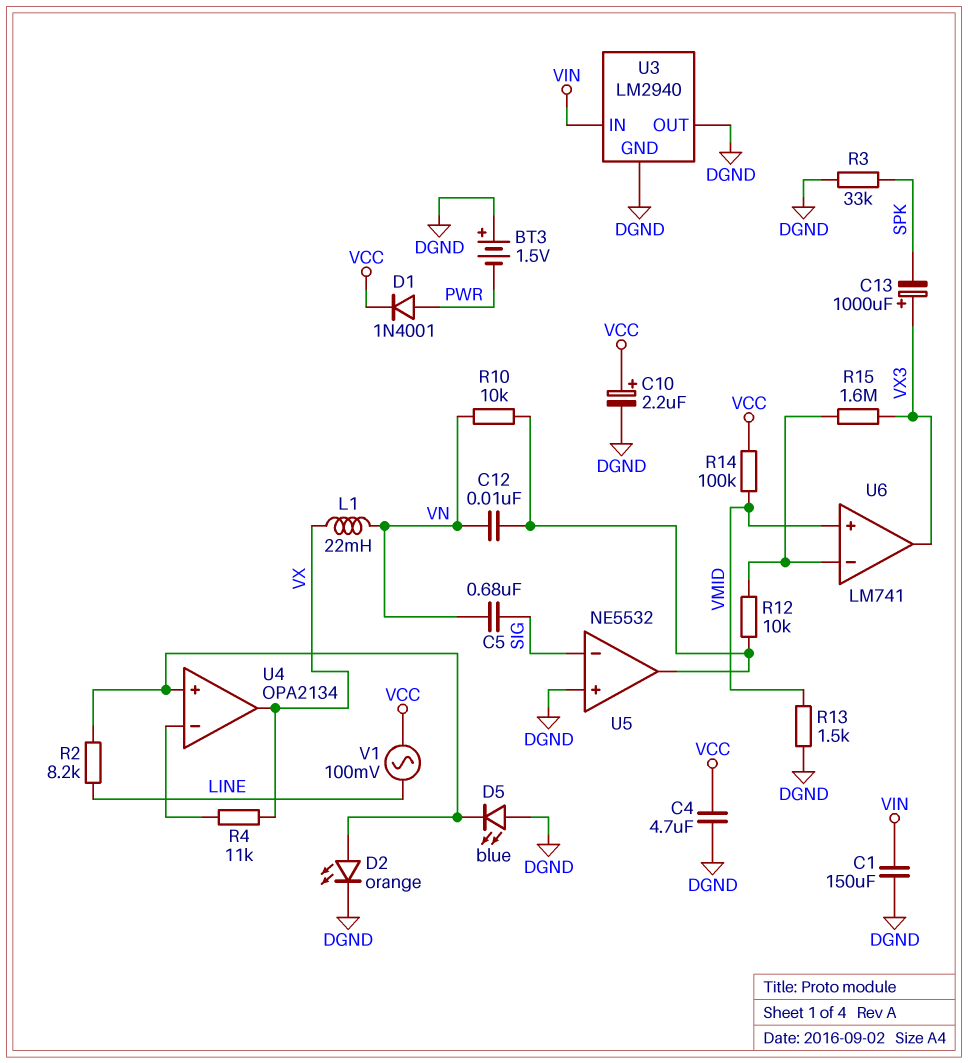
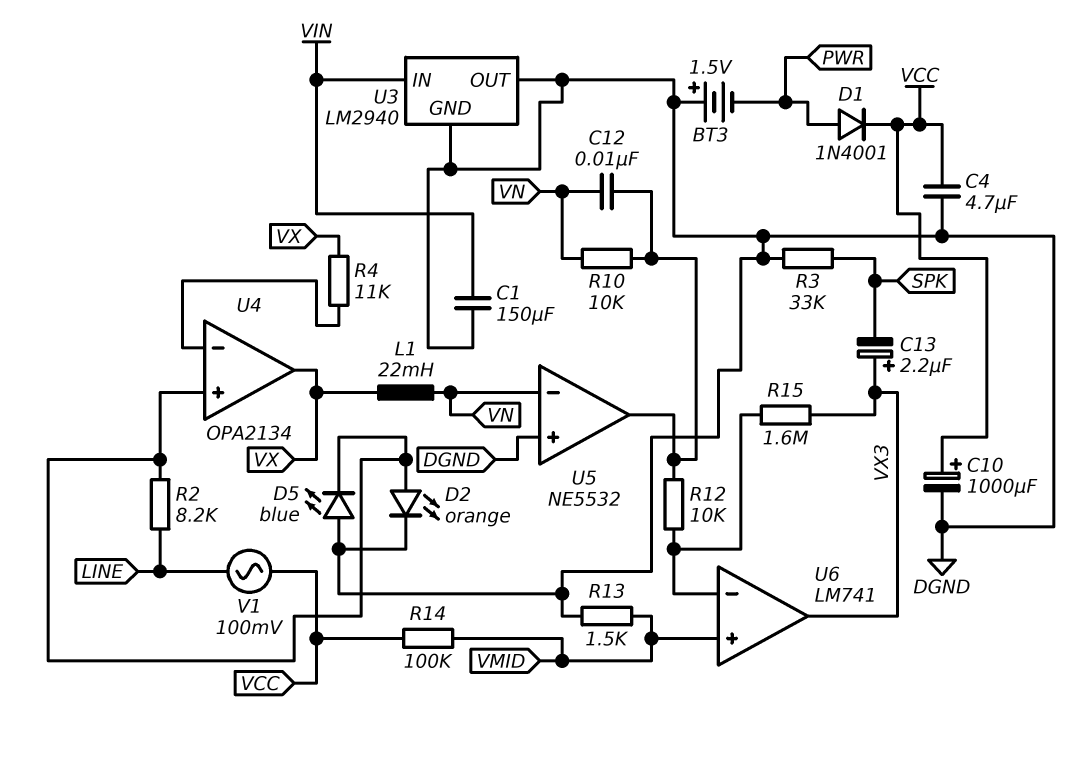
C5: 680nF (SIG, VN) -> none
C10: 2.2uF (plus VCC, minus DGND) -> 1000uF (plus VCC, minus DGND)
C13: 1000uF (plus VX3, minus SPK) -> 2.2uF (plus VX3, minus SPK)
U5 pin in-: SIG -> VN

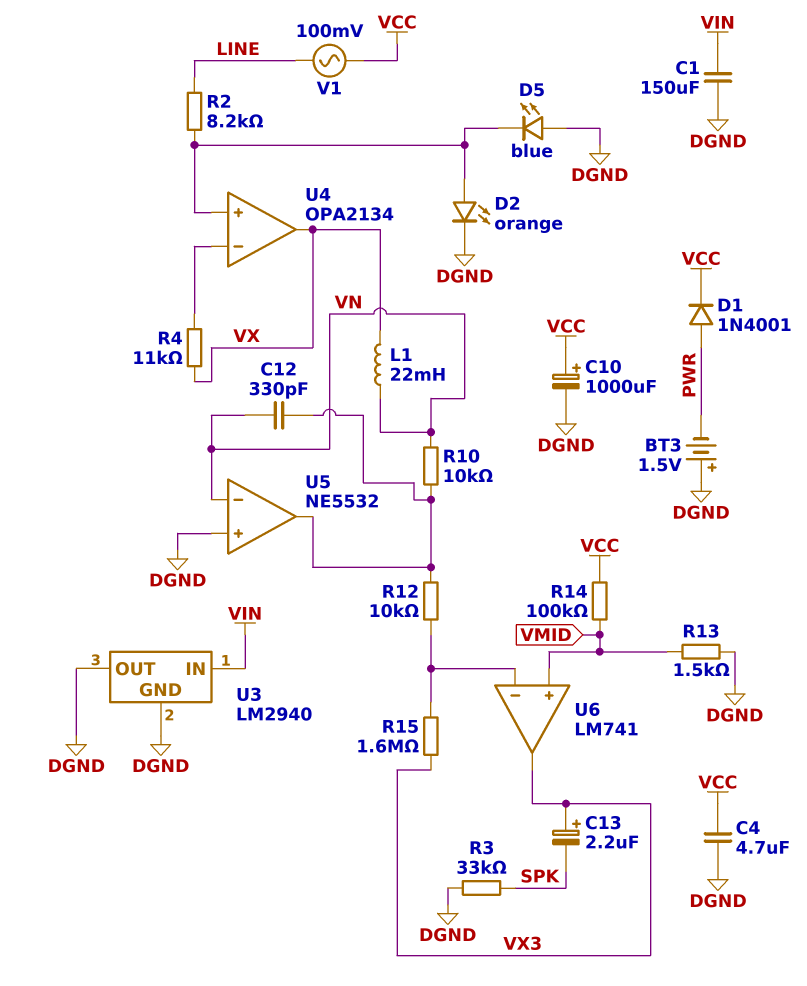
C12: 10nF (U5/out, VN) -> 330pF (U5/out, VN)

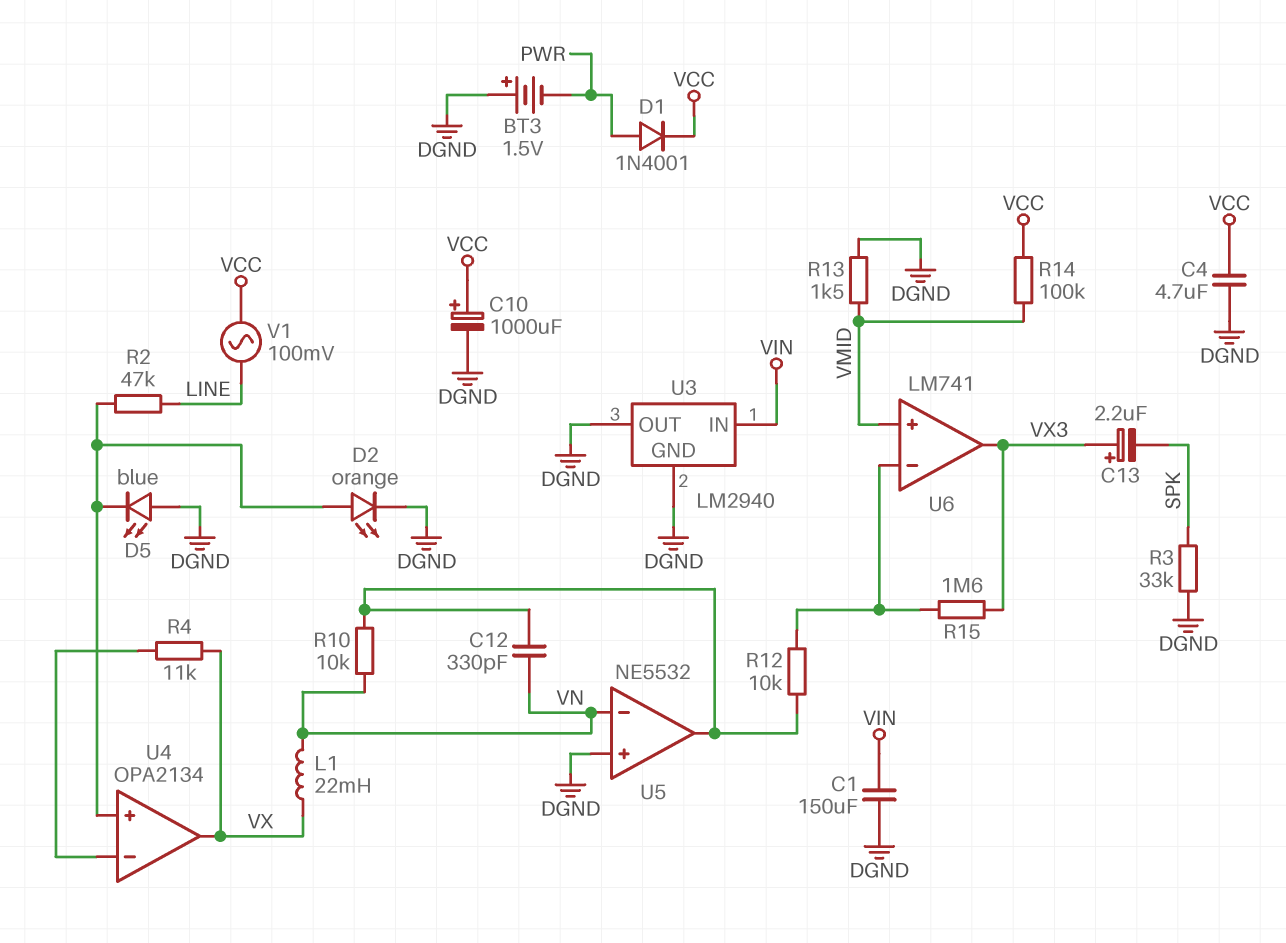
R2: 8.2k (LINE, U4/in+) -> 47k (LINE, U4/in+)

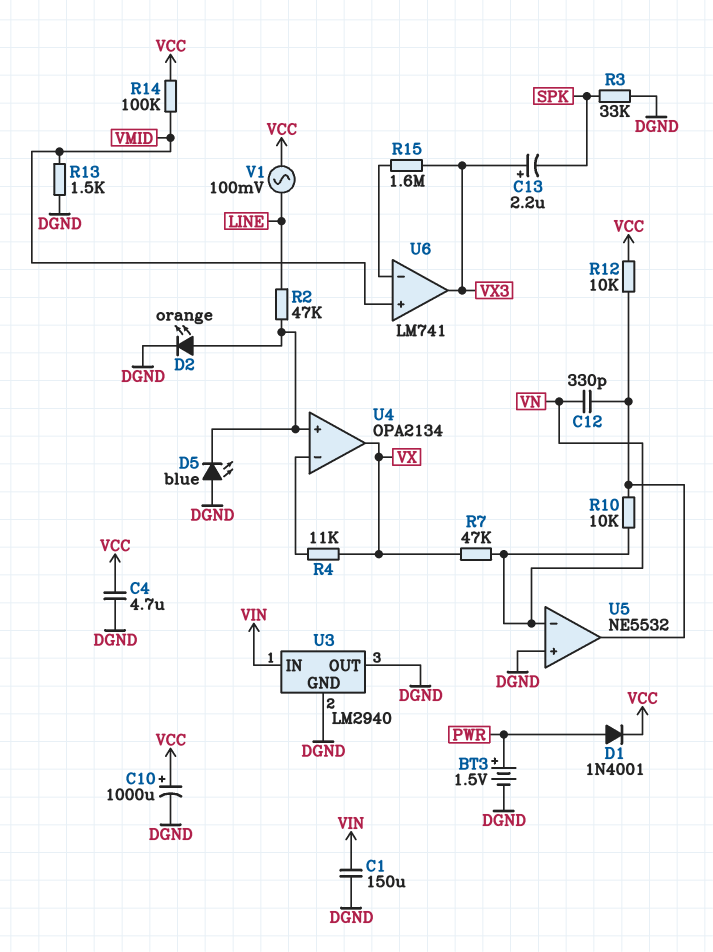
BT3: 1.5V (plus DGND, minus PWR) -> 1.5V (plus PWR, minus DGND)
L1: 22mH (VN, VX) -> none
R7: none -> 47k (VN, VX)
R12: 10k (U5/out, U6/in-) -> 10k (U5/out, VCC)

